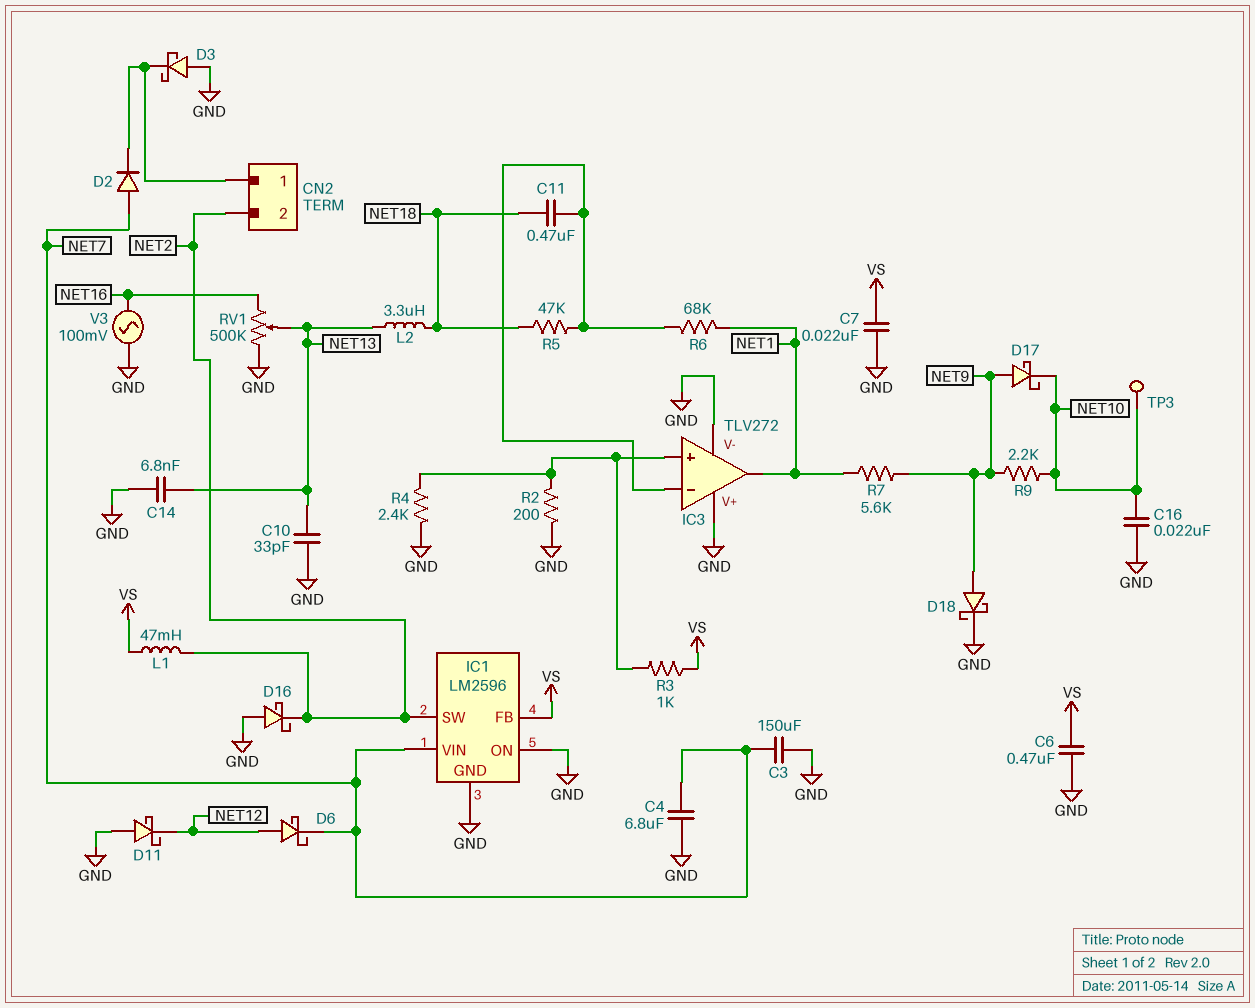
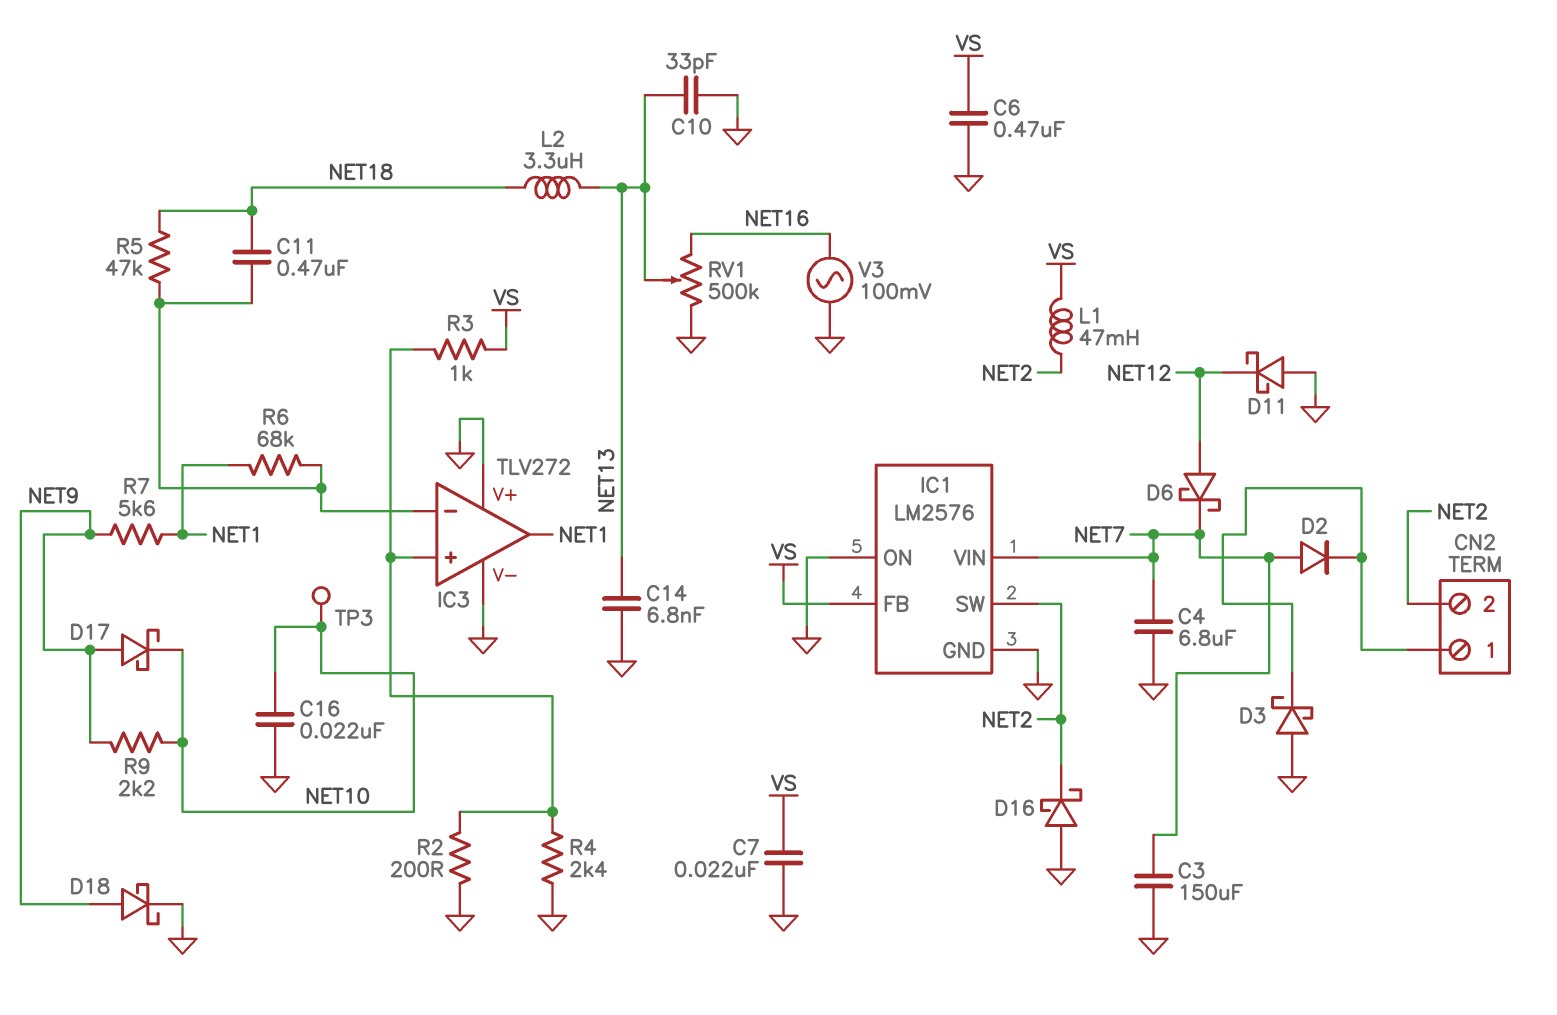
IC1: LM2596 -> LM2576

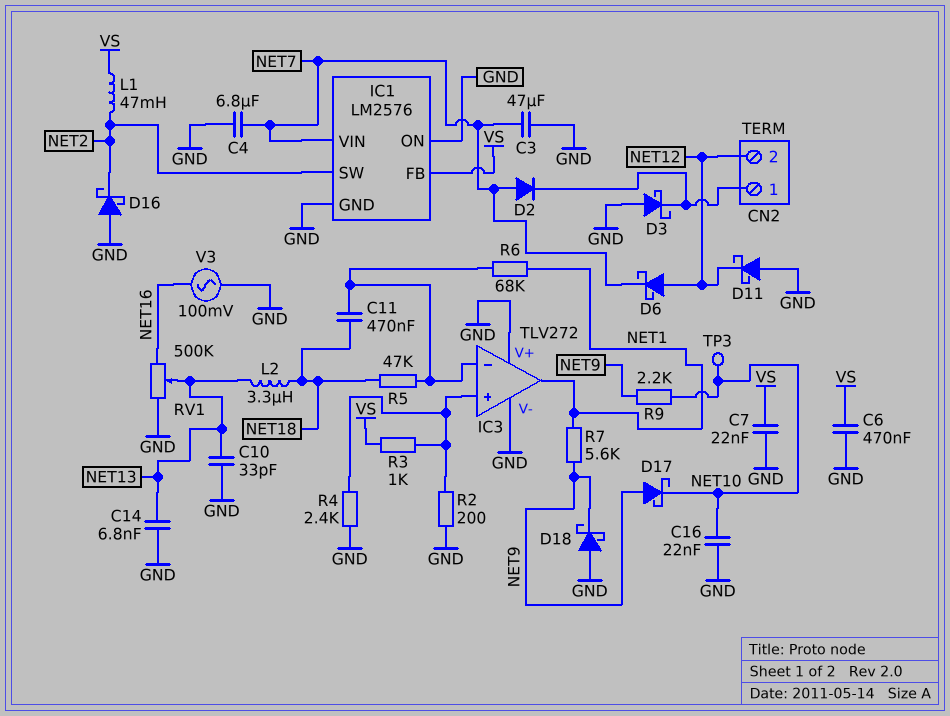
C3: 150uF (GND, NET7) -> 47uF (GND, NET7)
CN2 pin 2: NET2 -> NET12
D18: schottky (A NET9, K GND) -> schottky (A GND, K NET9)

